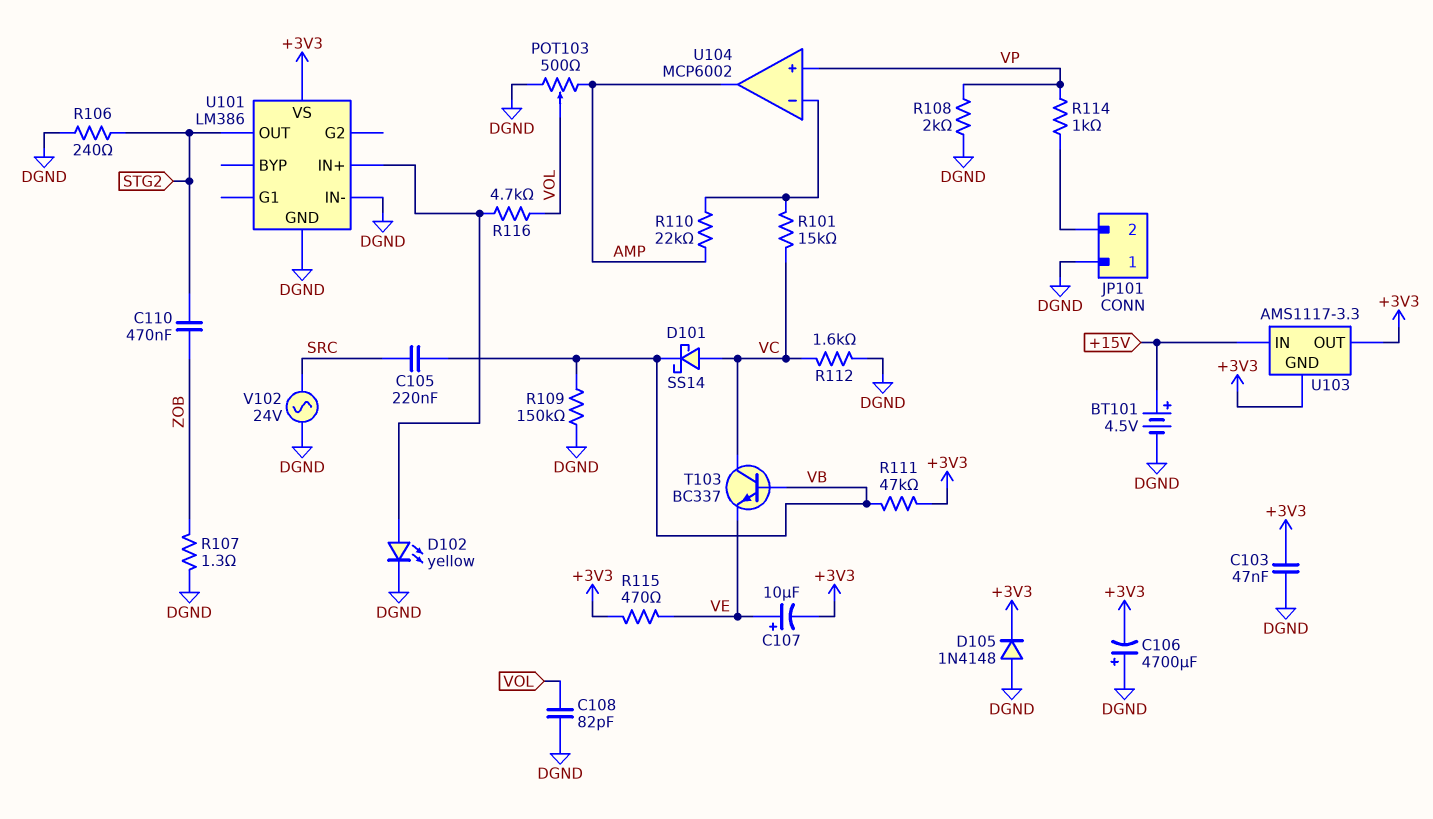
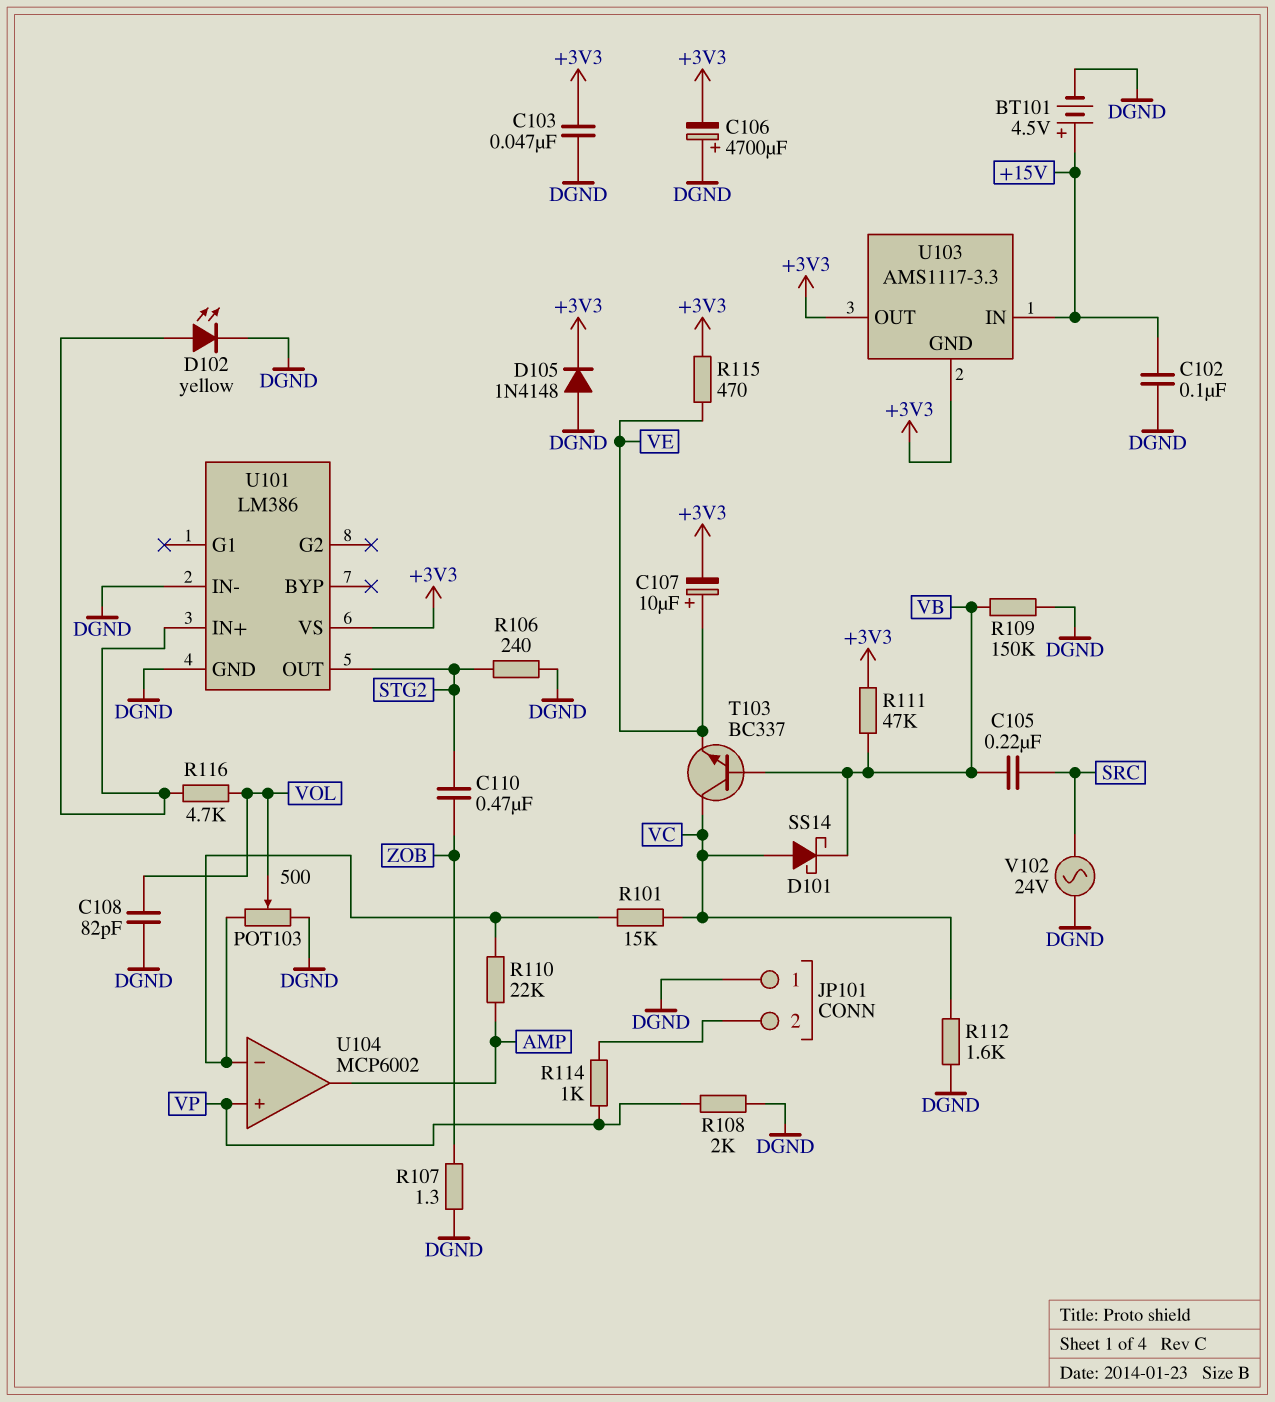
C102: none -> 100nF (+15V, DGND)
POT103: 500 (AMP, DGND, wiper VOL) -> 500 (DGND, U104/in-, wiper VOL)

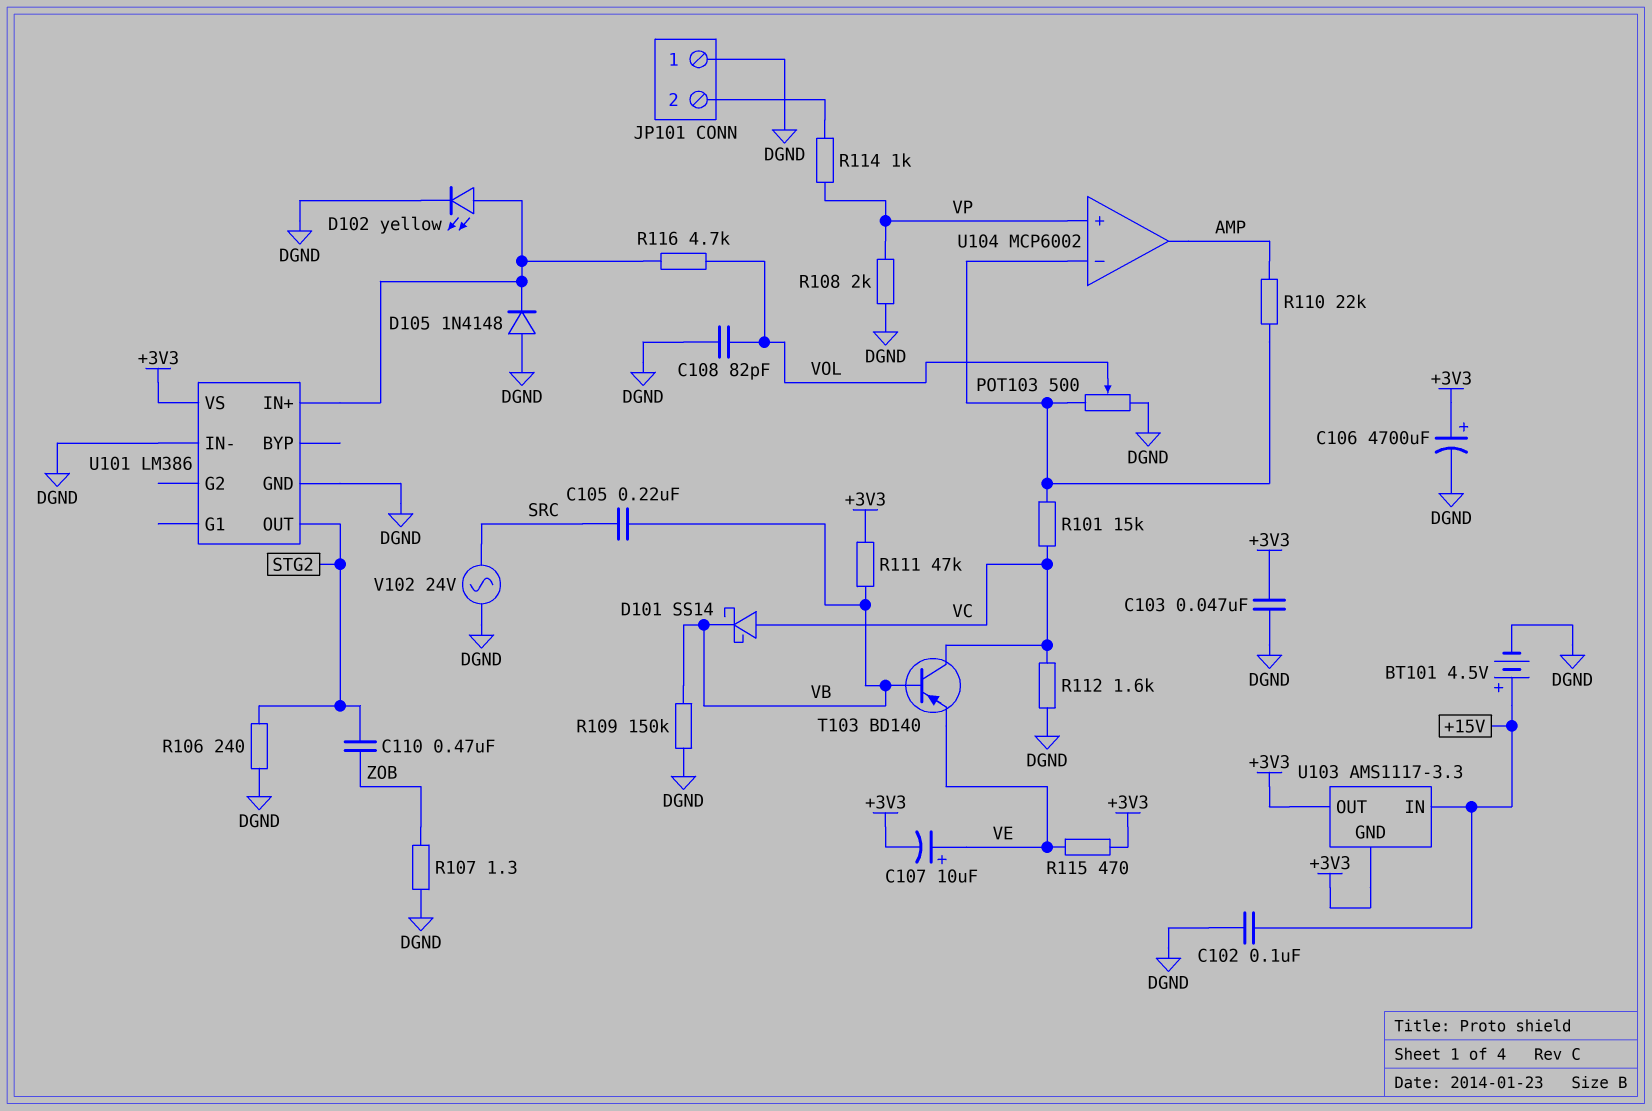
C106: 4700uF (plus DGND, minus +3V3) -> 4700uF (plus +3V3, minus DGND)
D105: diode 1N4148 (A DGND, K +3V3) -> diode 1N4148 (A DGND, K U101/IN+)
T103: NPN BC337 (B VB, C VC, E VE) -> PNP BD140 (B VB, C VC, E VE)

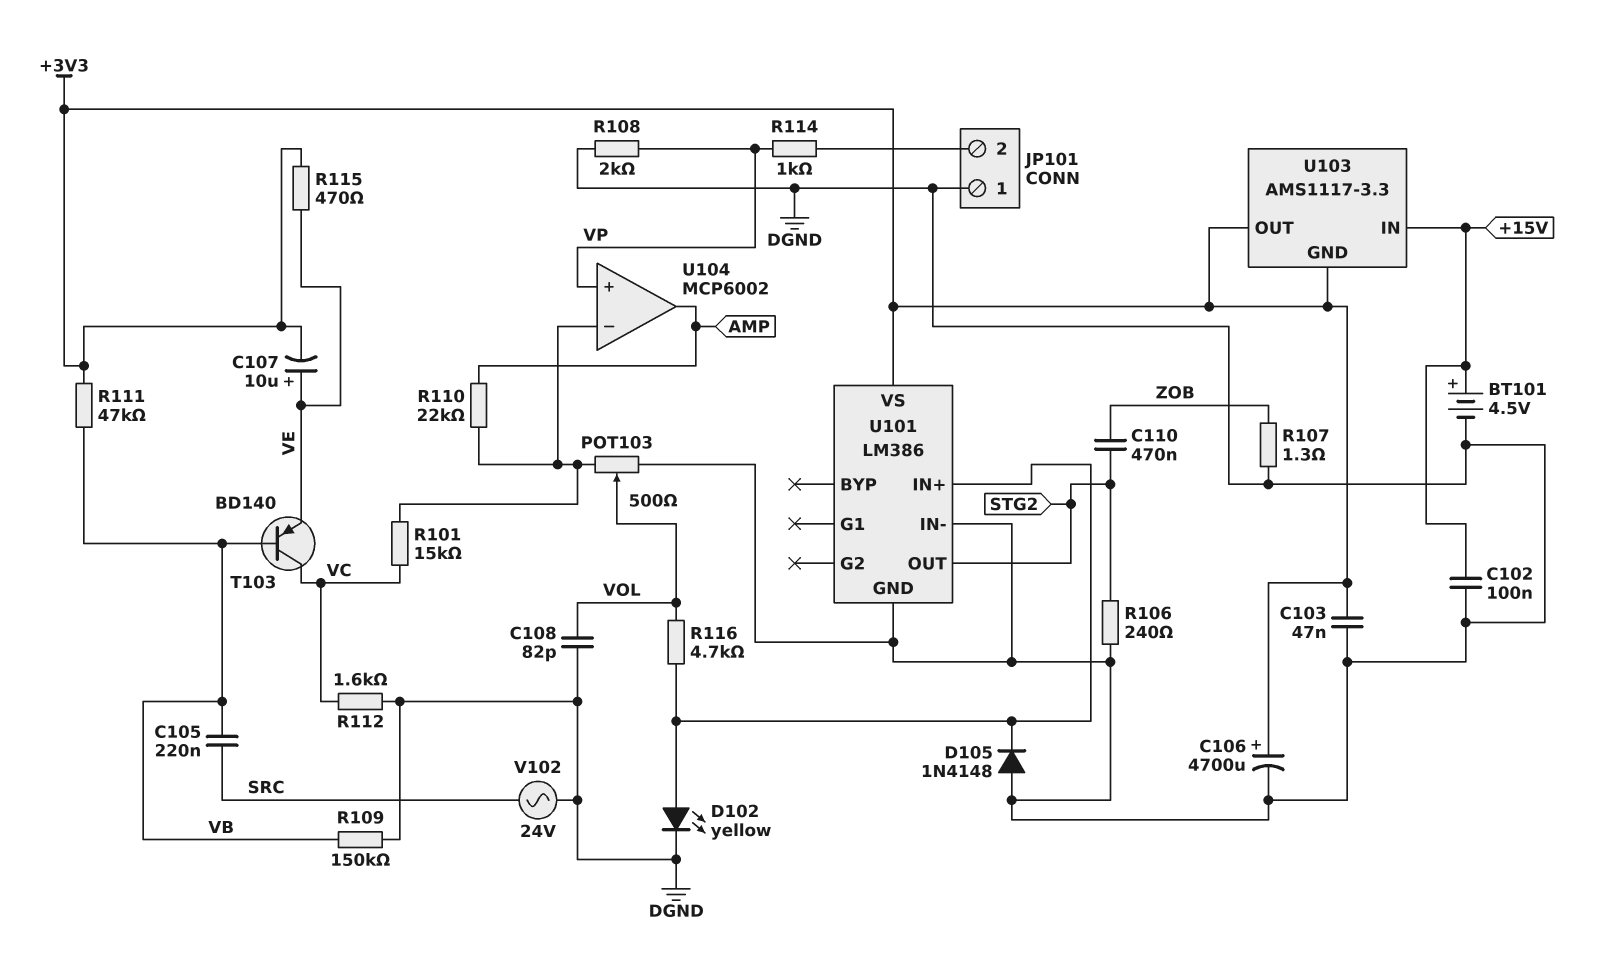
D101: schottky SS14 (A VC, K VB) -> none

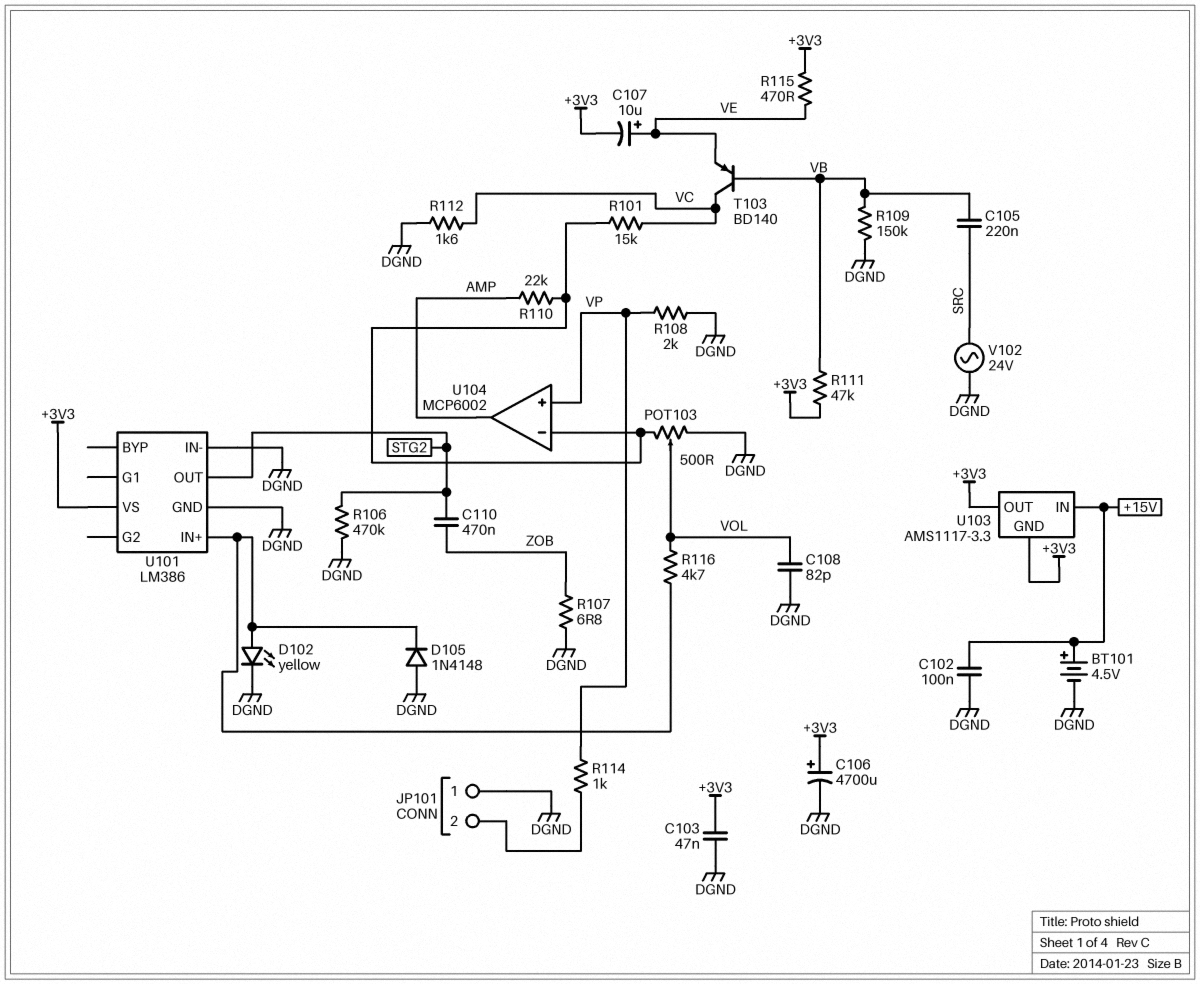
R106: 240 (DGND, STG2) -> 470k (DGND, STG2)
R107: 1.3 (DGND, ZOB) -> 6.8 (DGND, ZOB)

